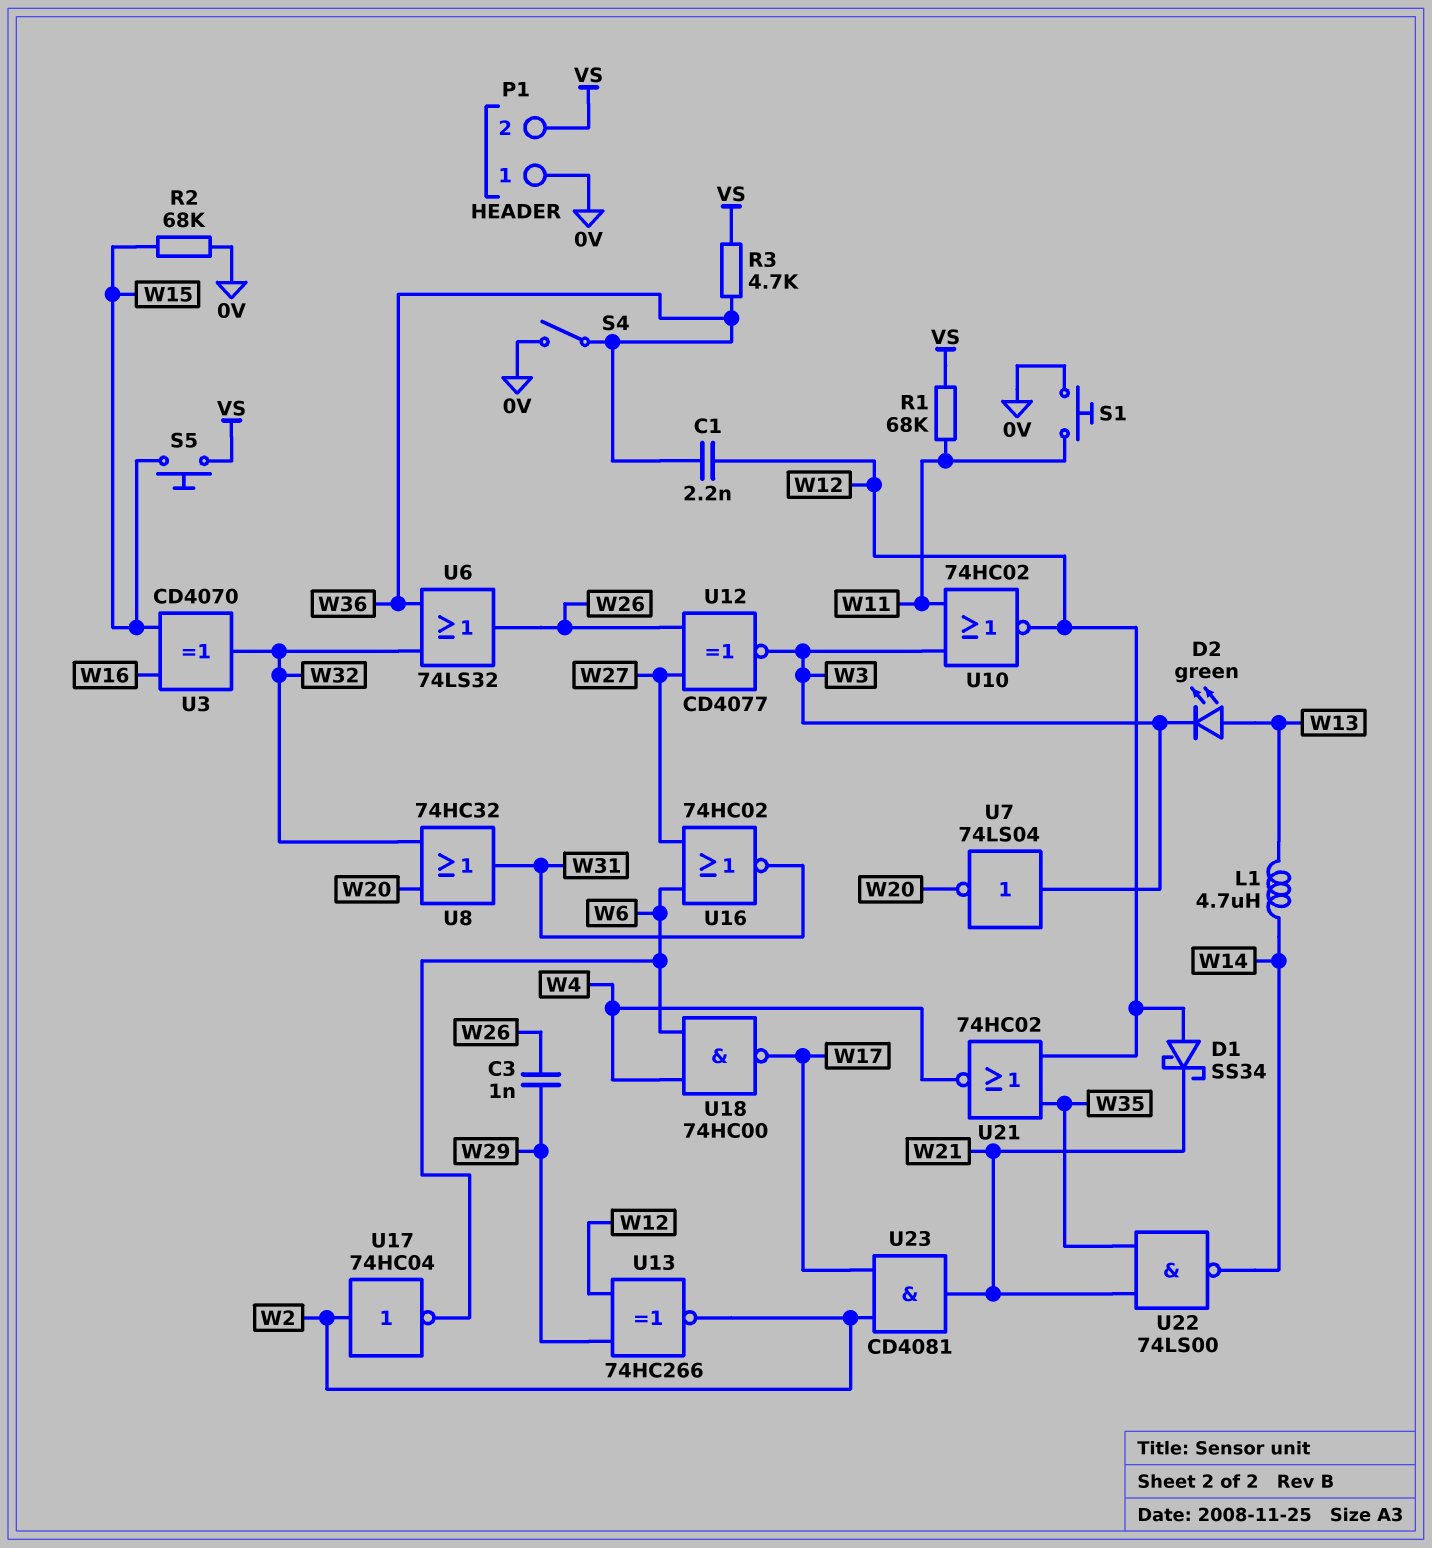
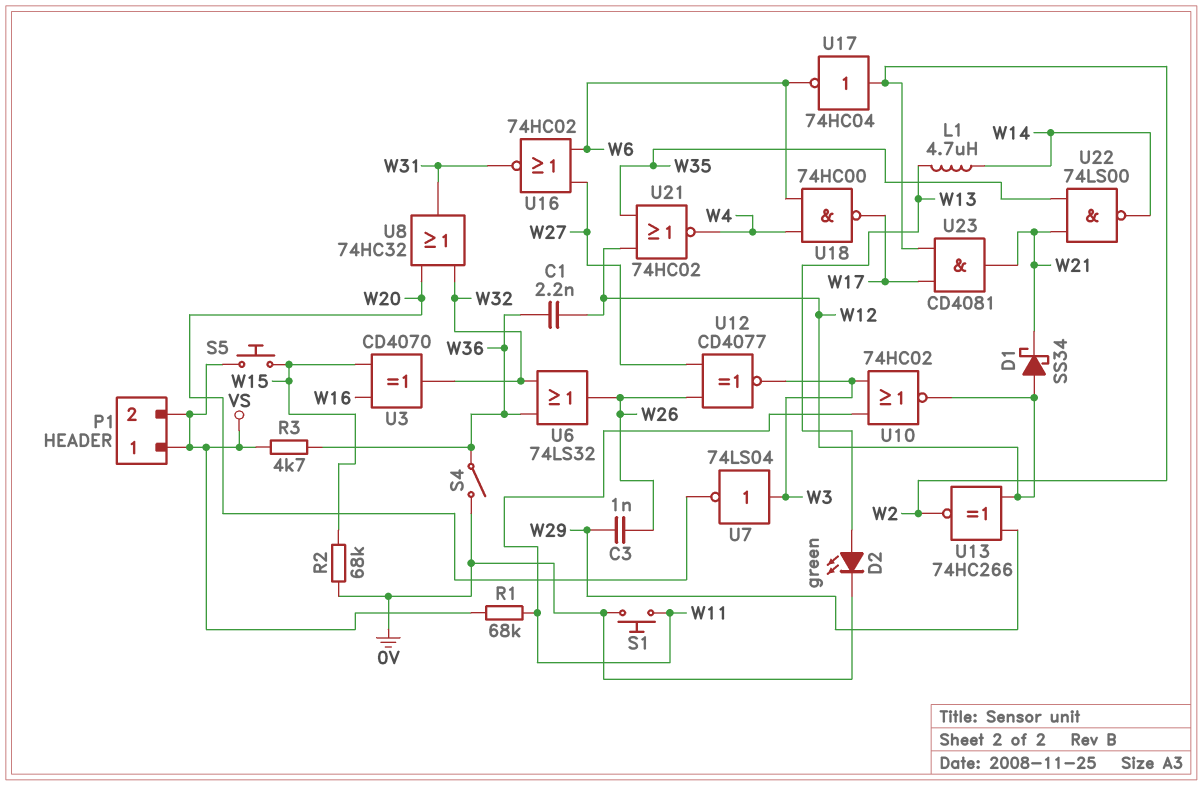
D2: LED green (A W13, K W3) -> LED green (A W13, K 0V)
P1 pin 1: 0V -> VS

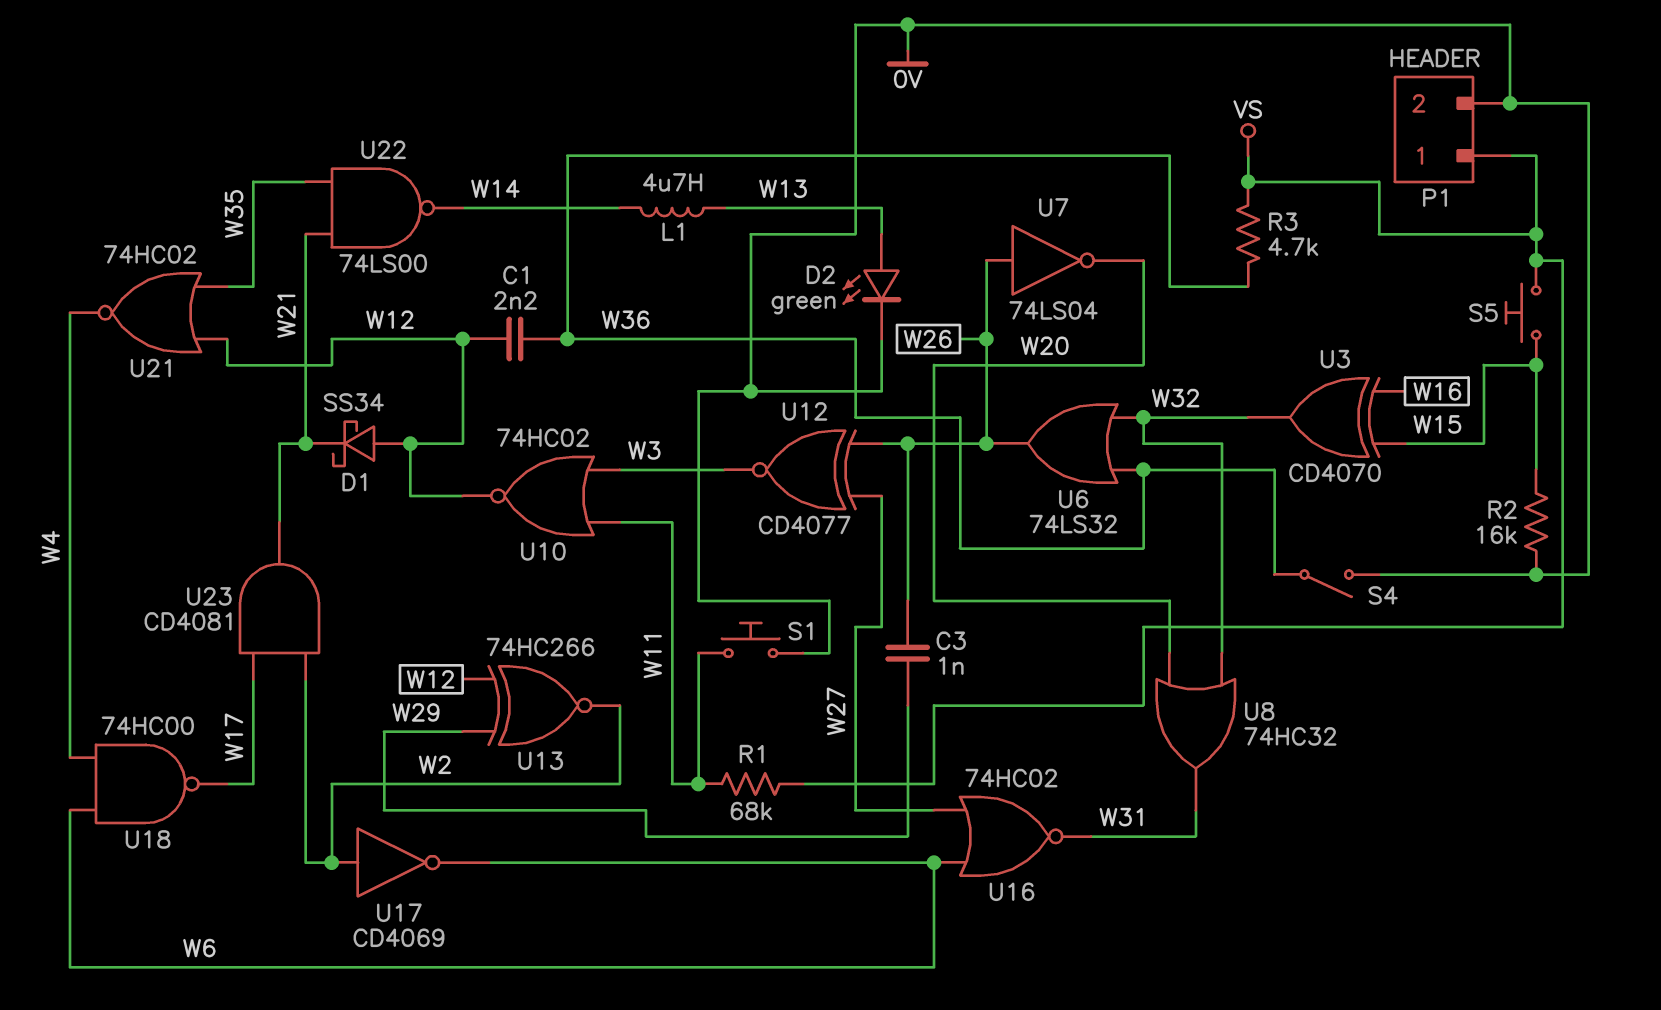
P1 pin 2: VS -> 0V
R2: 68k (0V, W15) -> 16k (0V, W15)
U7: NOT 74LS04 (in W3, out W20) -> NOT 74LS04 (in W26, out W20)
U17: NOT 74HC04 (in W2, out W6) -> NOT CD4069 (in W2, out W6)

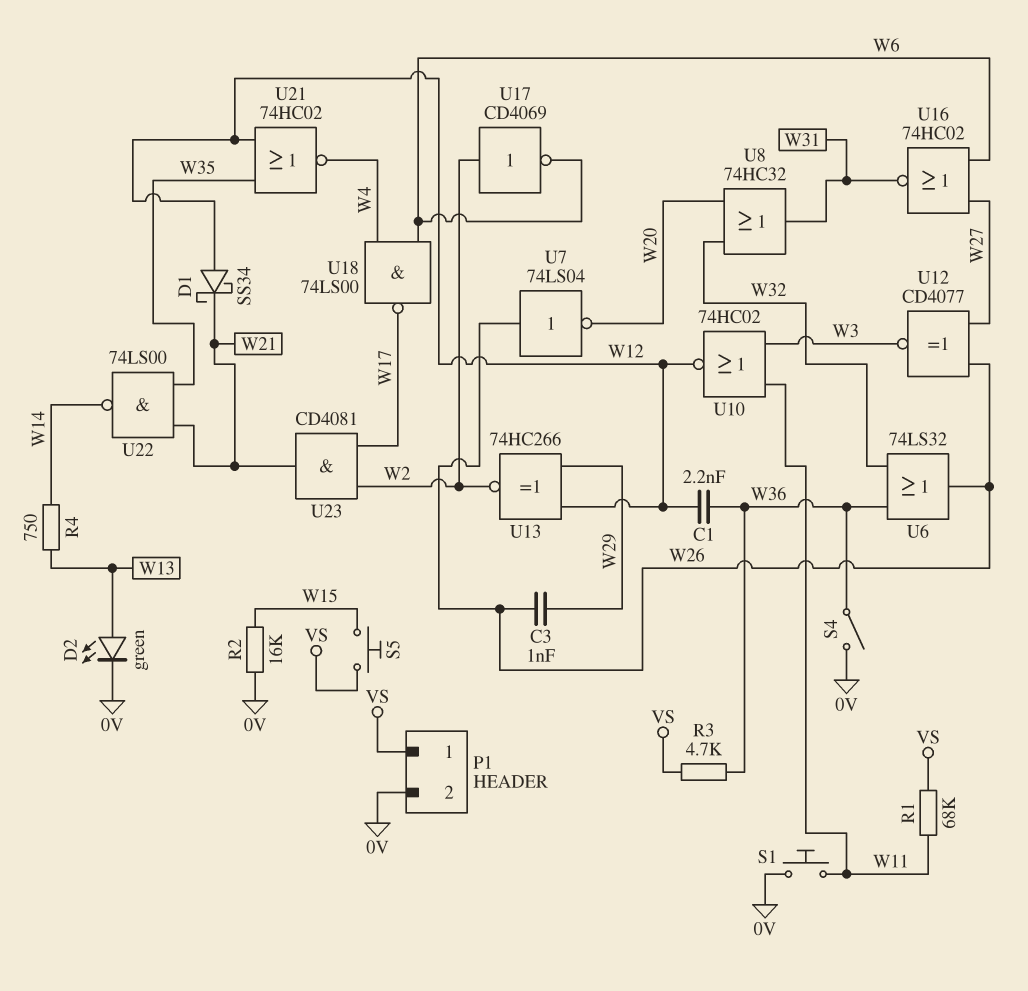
L1: 4.7uH (W13, W14) -> none
R4: none -> 750 (W13, W14)
U3: XOR CD4070 (in W15, in W16, out W32) -> none
U18: NAND 74HC00 (in W4, in W6, out W17) -> NAND 74LS00 (in W4, in W6, out W17)

